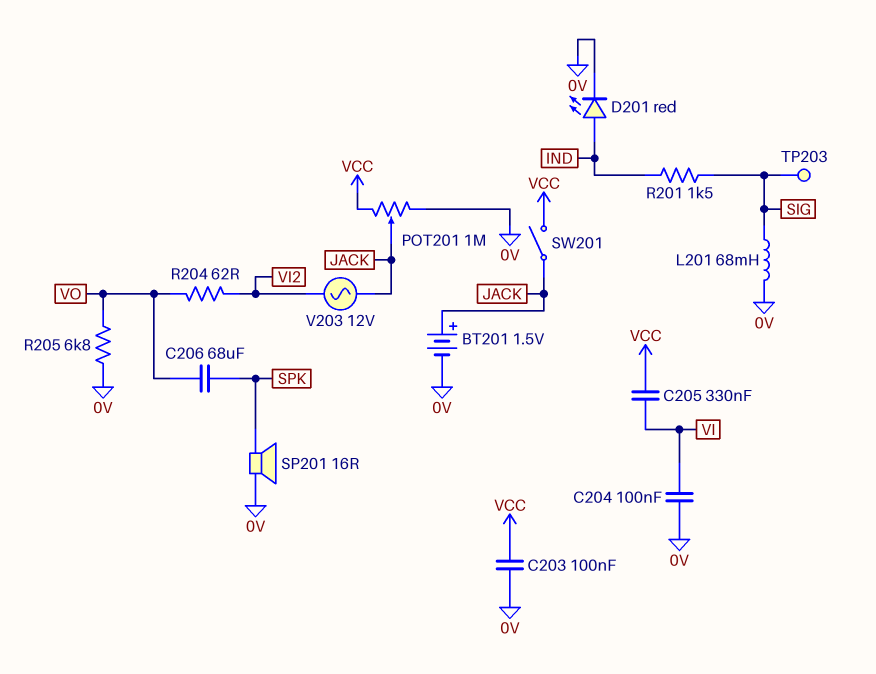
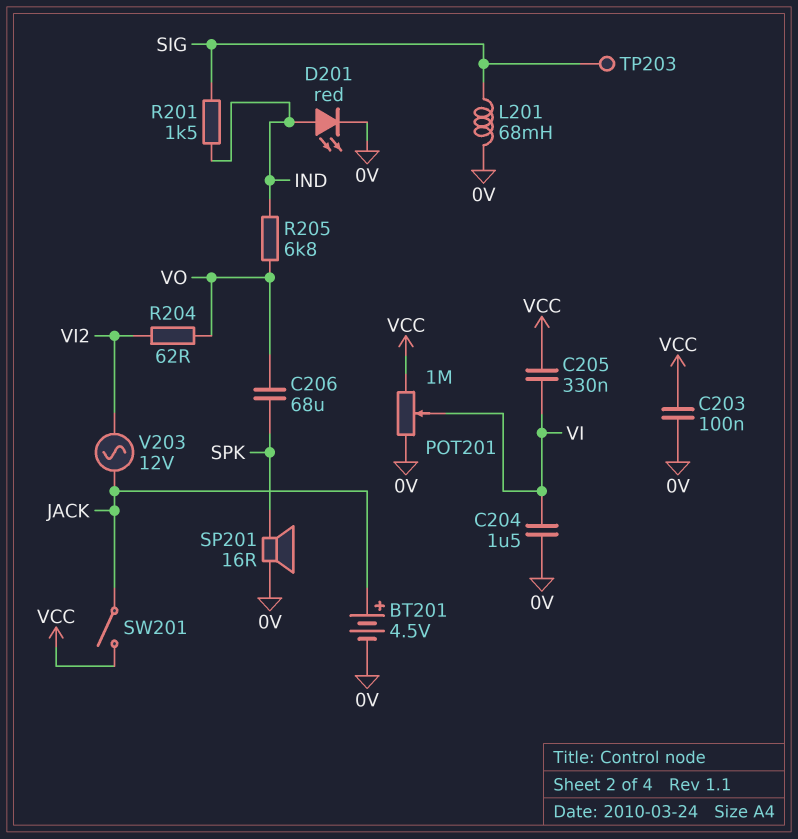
BT201: 1.5V (plus JACK, minus 0V) -> 4.5V (plus JACK, minus 0V)
C204: 100nF (0V, VI) -> 1.5uF (0V, VI)
POT201: 1M (0V, VCC, wiper JACK) -> 1M (0V, VCC, wiper VI)
R205: 6.8k (0V, VO) -> 6.8k (IND, VO)

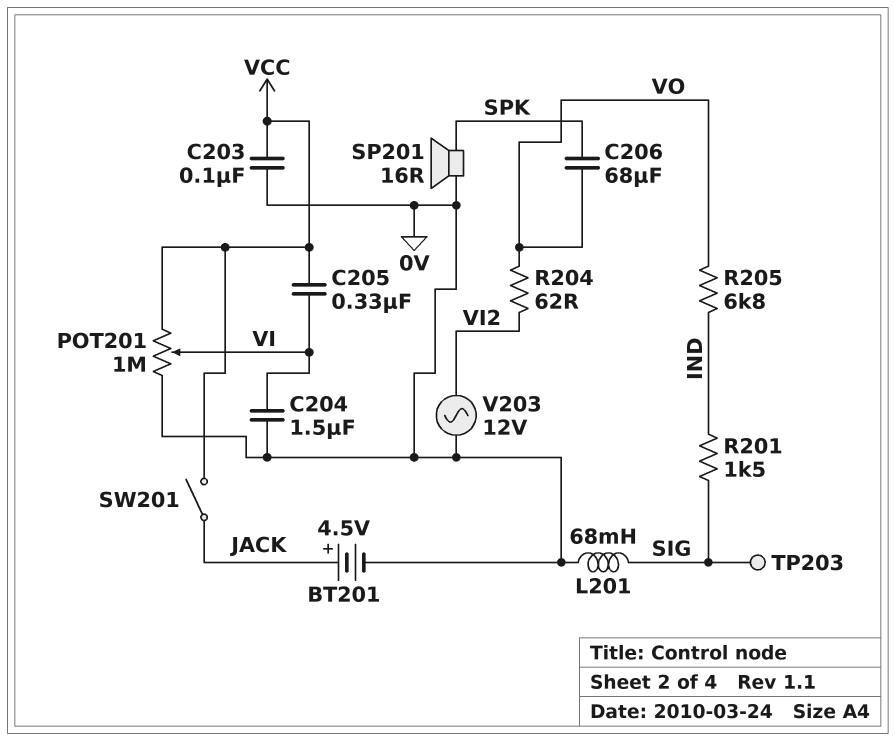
D201: LED red (A IND, K 0V) -> none
V203: AC 12V (JACK, VI2) -> AC 12V (0V, VI2)

